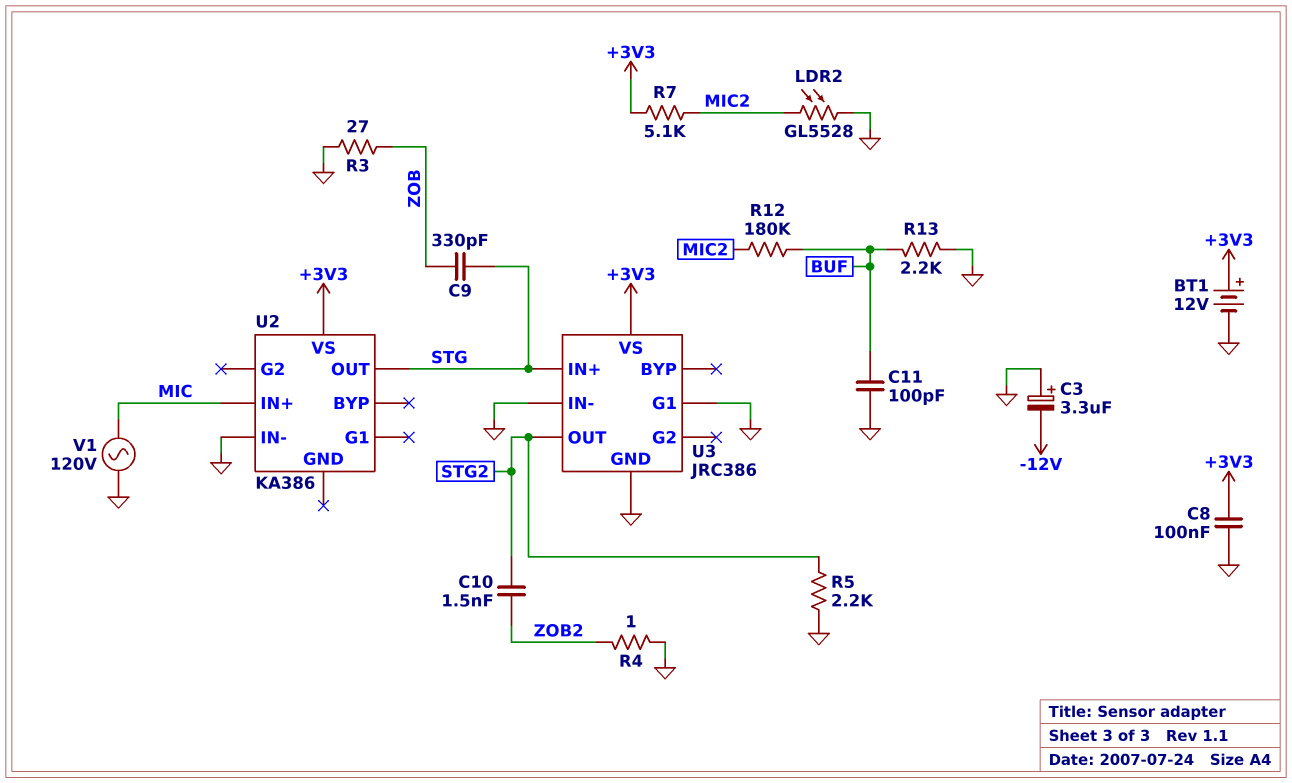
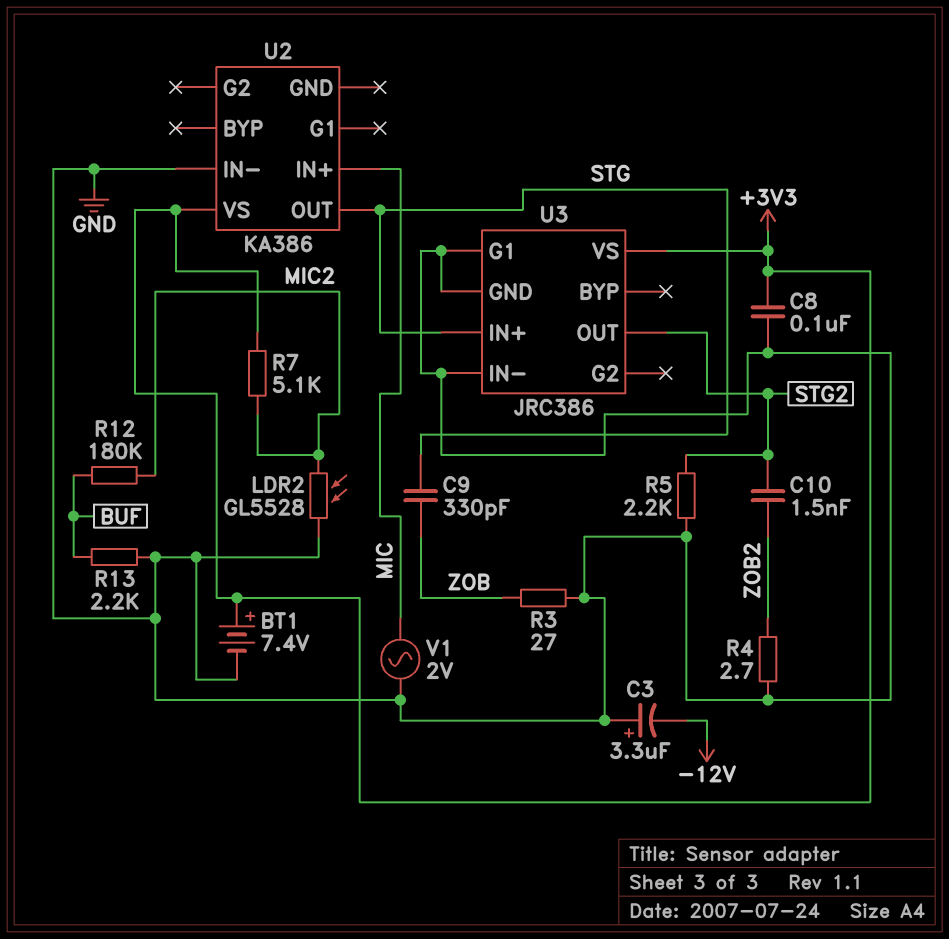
BT1: 12V (plus +3V3, minus GND) -> 7.4V (plus +3V3, minus GND)
C11: 100pF (BUF, GND) -> none
R4: 1 (GND, ZOB2) -> 2.7 (GND, ZOB2)
V1: AC 120V (GND, MIC) -> AC 2V (GND, MIC)

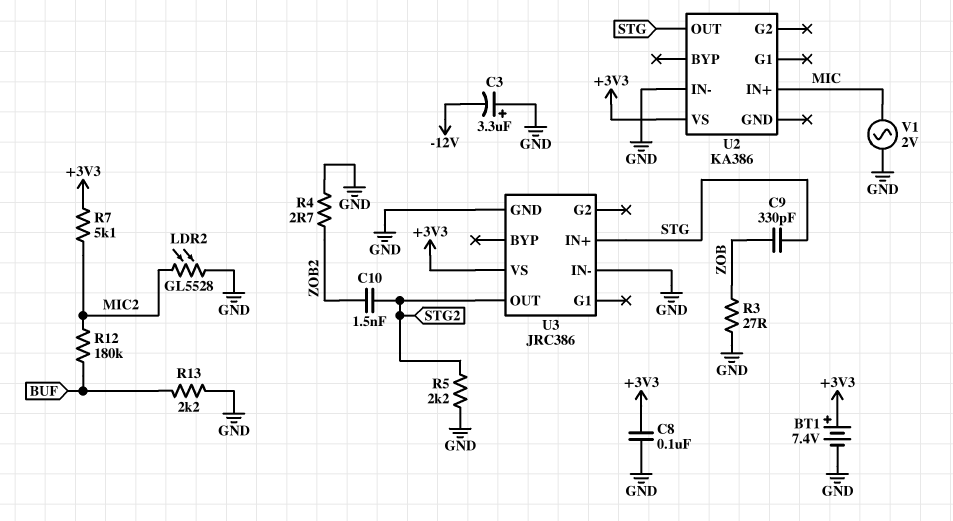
U3 pin G1: GND -> none

